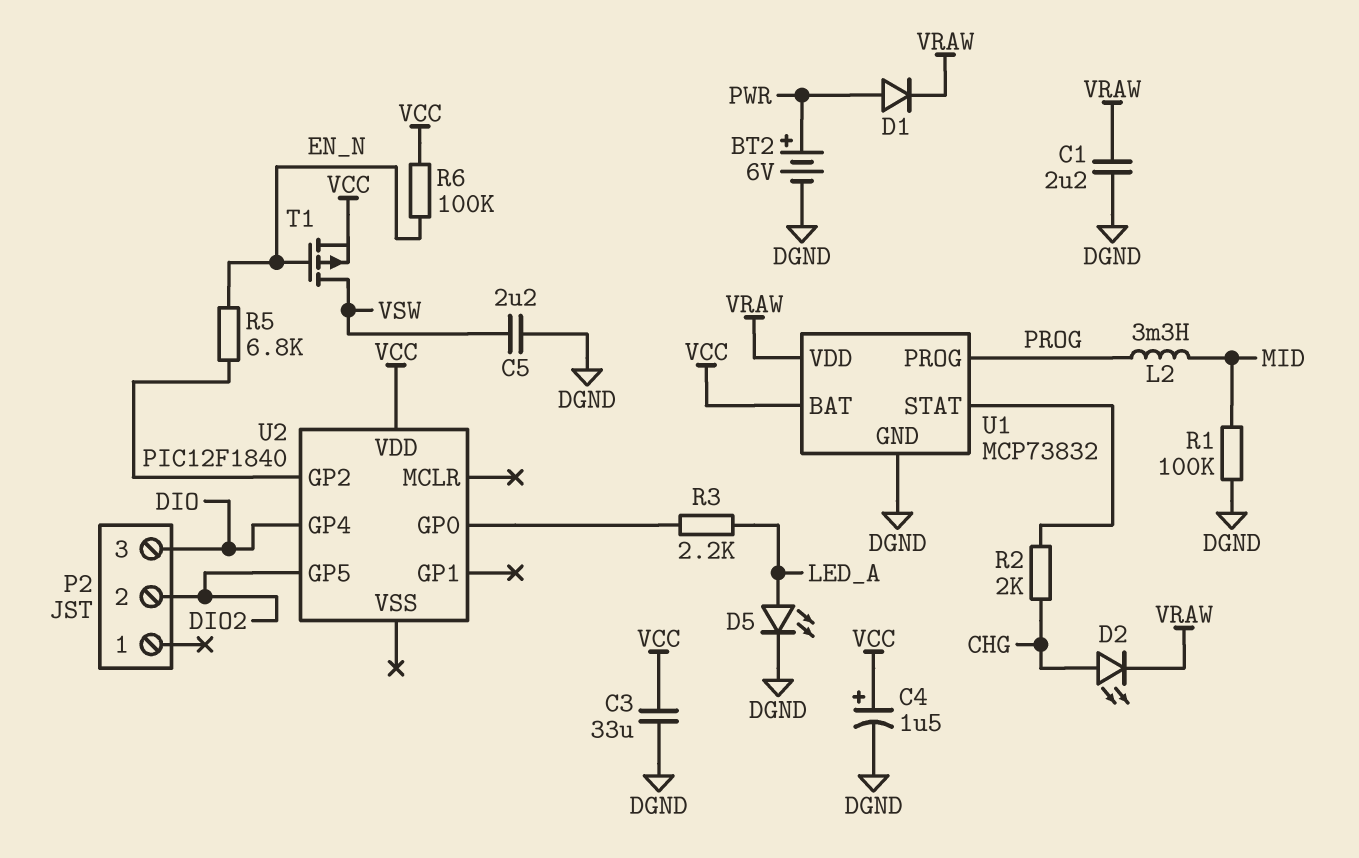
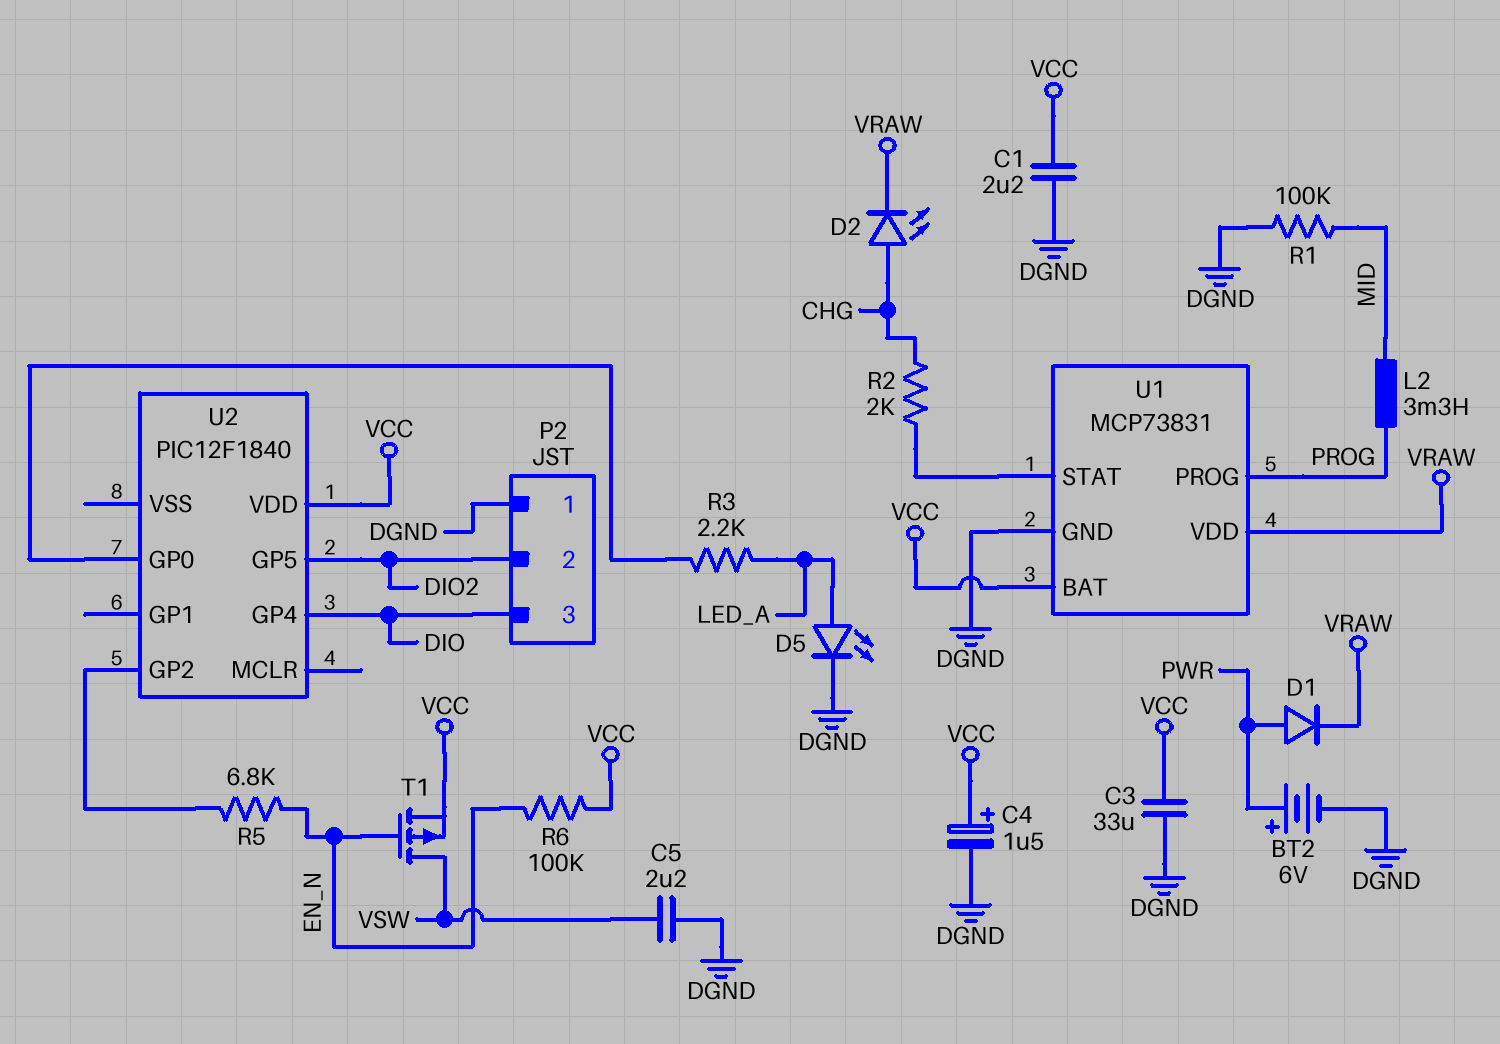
C1: 2.2uF (DGND, VRAW) -> 2.2uF (DGND, VCC)
P2 pin 1: none -> DGND
U1: MCP73832 -> MCP73831

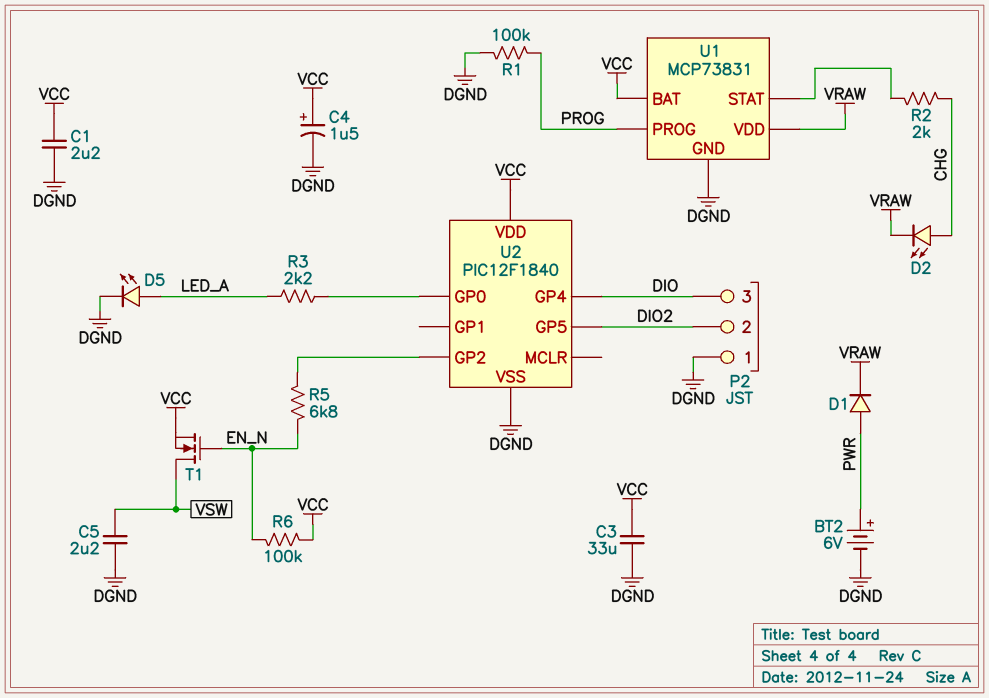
L2: 3.3mH (MID, PROG) -> none
R1: 100k (DGND, MID) -> 100k (DGND, PROG)
T1: PMOS (G EN_N, D VSW, S VCC) -> NMOS (G EN_N, D VSW, S VCC)
U2 pin VSS: none -> DGND

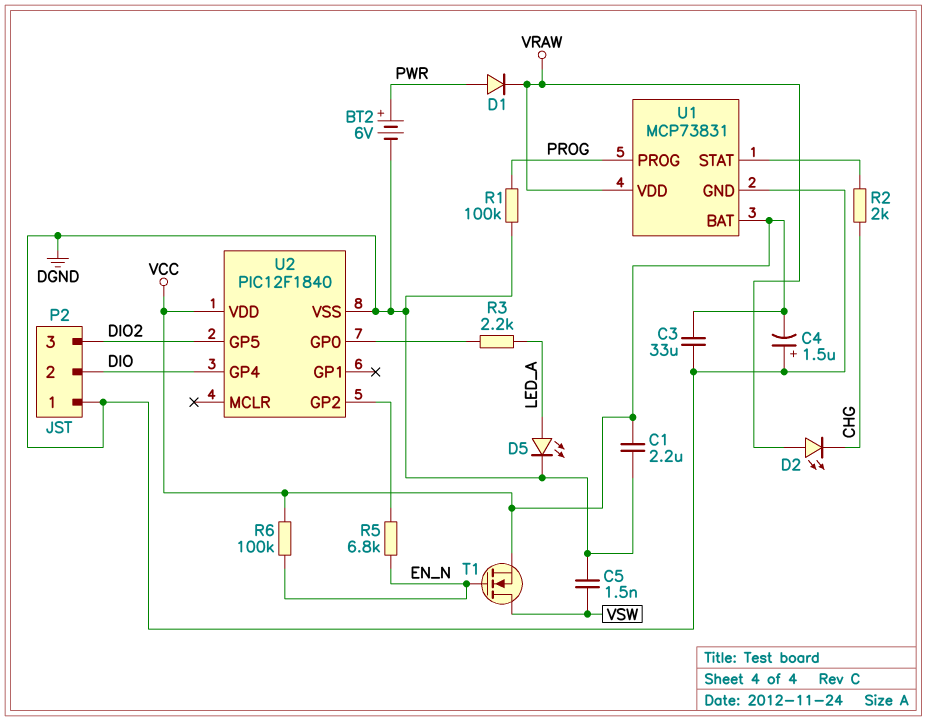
C4: 1.5uF (plus VCC, minus DGND) -> 1.5uF (plus DGND, minus VCC)
C5: 2.2uF (DGND, VSW) -> 1.5nF (DGND, VSW)
D2: LED (A CHG, K VRAW) -> LED (A VRAW, K CHG)
P2 pin 2: DIO2 -> DIO
P2 pin 3: DIO -> DIO2

